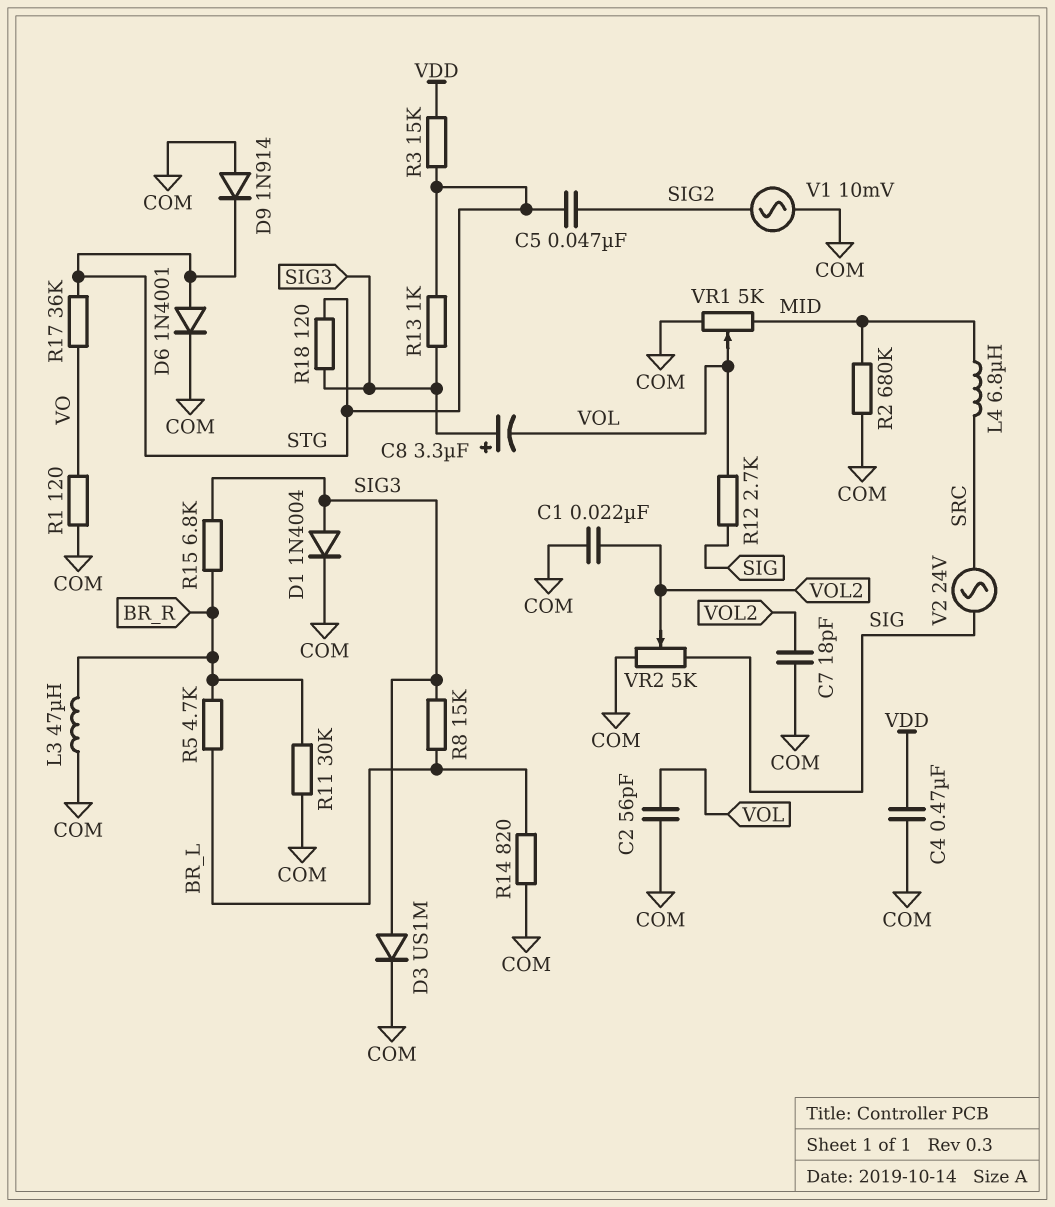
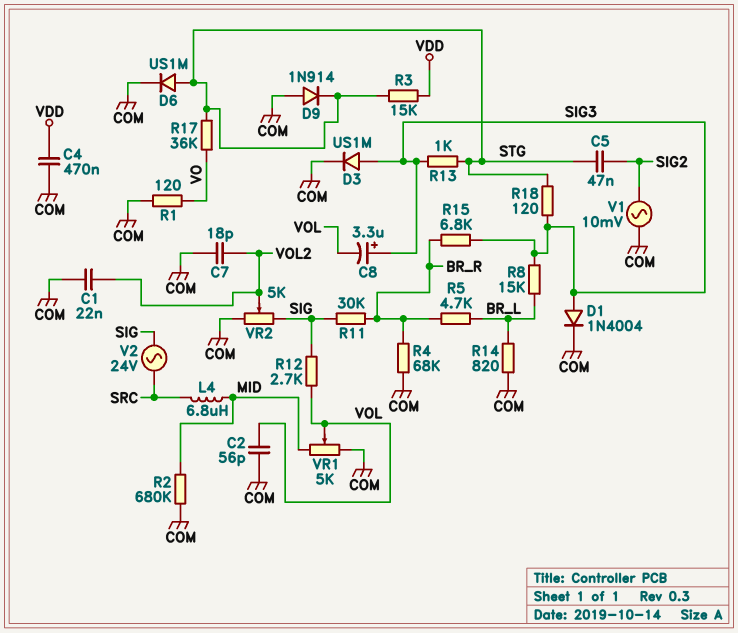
D6: diode 1N4001 (A STG, K COM) -> diode US1M (A STG, K COM)
L3: 47uH (BR_R, COM) -> none
R4: none -> 68k (BR_R, COM)
R11: 30k (BR_R, COM) -> 30k (BR_R, SIG)

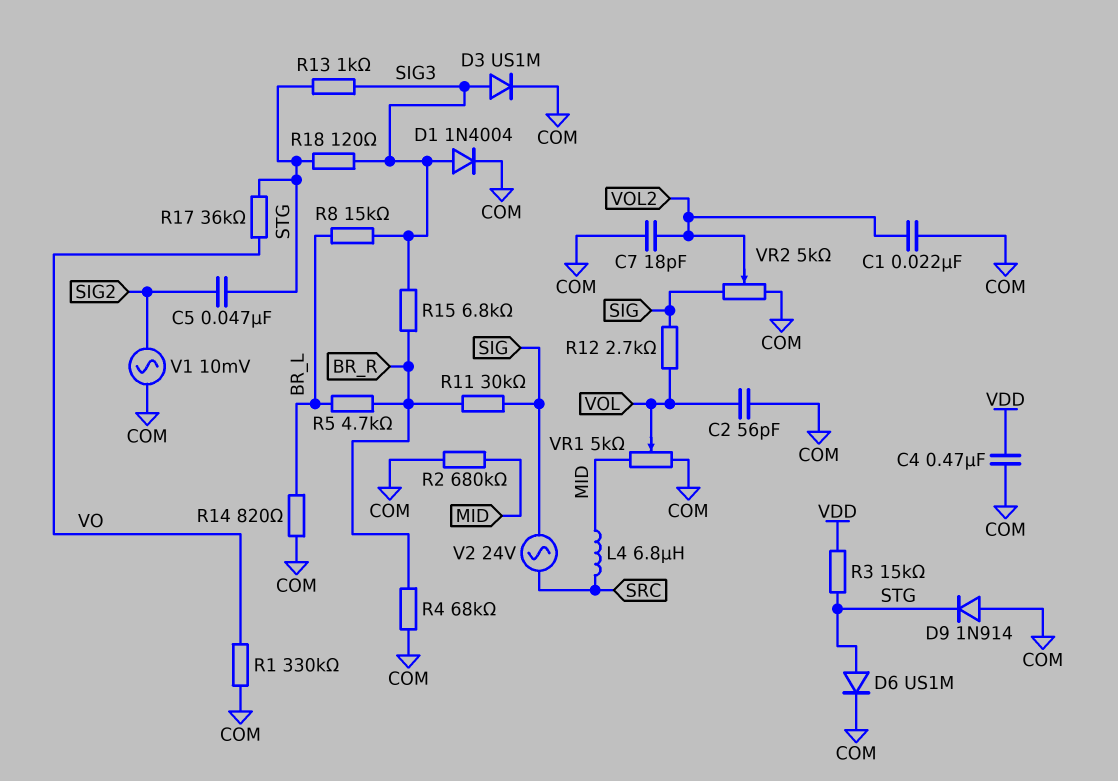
C8: 3.3uF (plus SIG3, minus VOL) -> none
R1: 120 (COM, VO) -> 330k (COM, VO)

